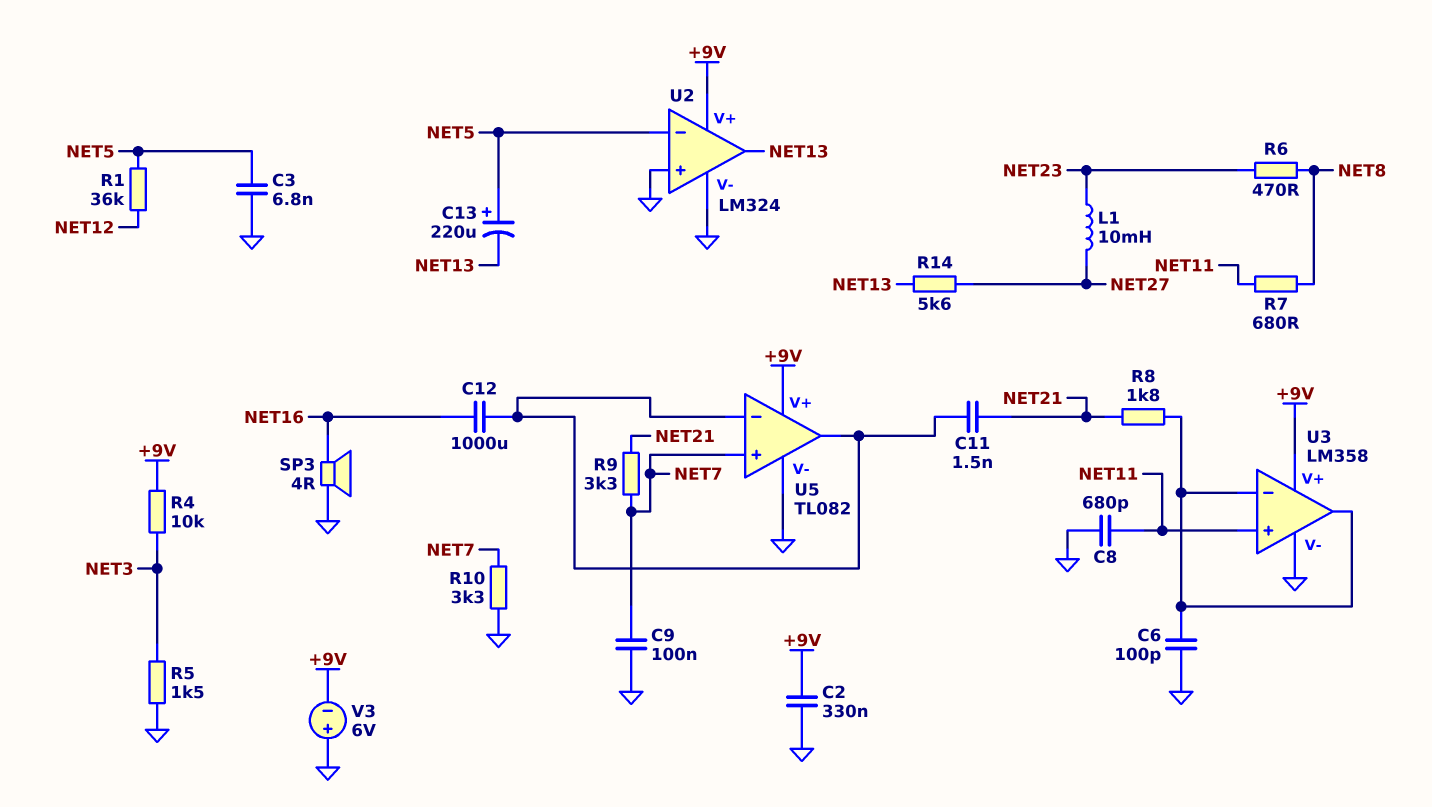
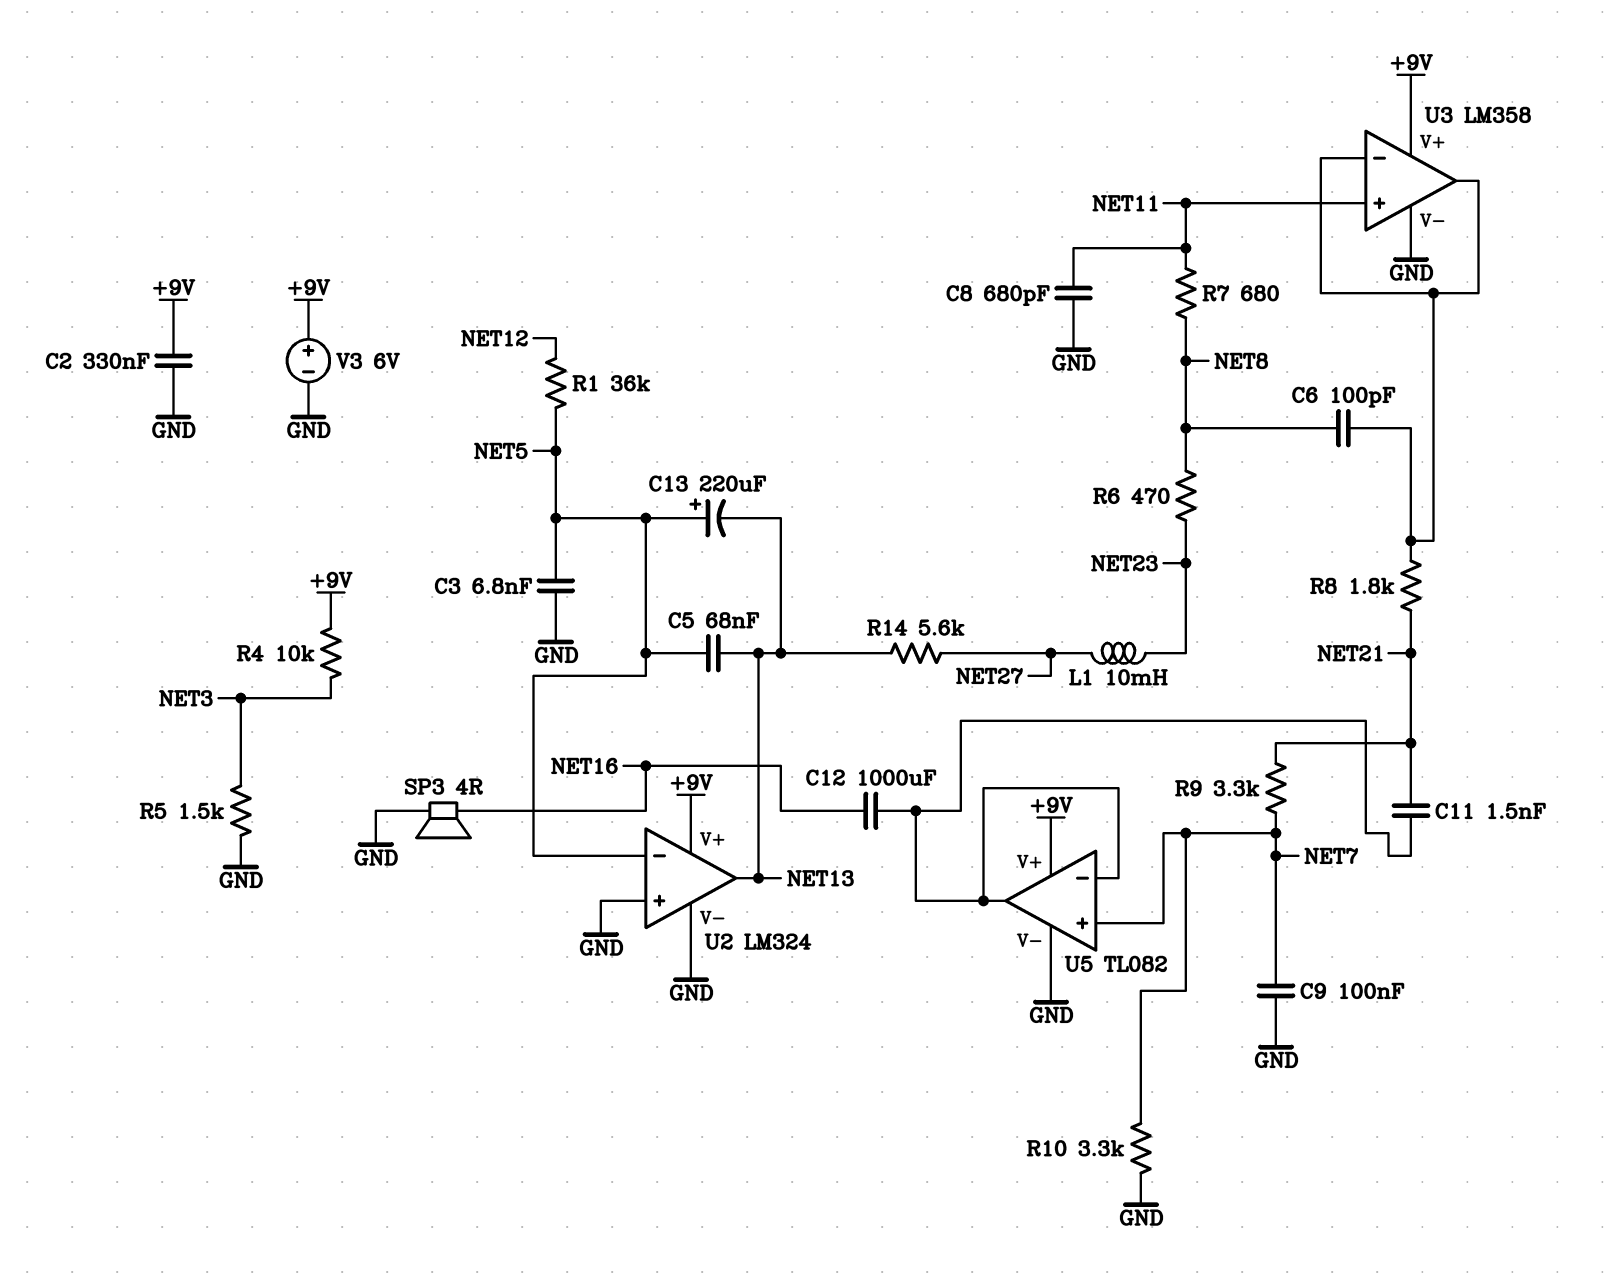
C5: none -> 68nF (NET5, NET13)
C6: 100pF (GND, U3/in-) -> 100pF (NET8, U3/in-)
V3: 6V (plus GND, minus +9V) -> 6V (plus +9V, minus GND)

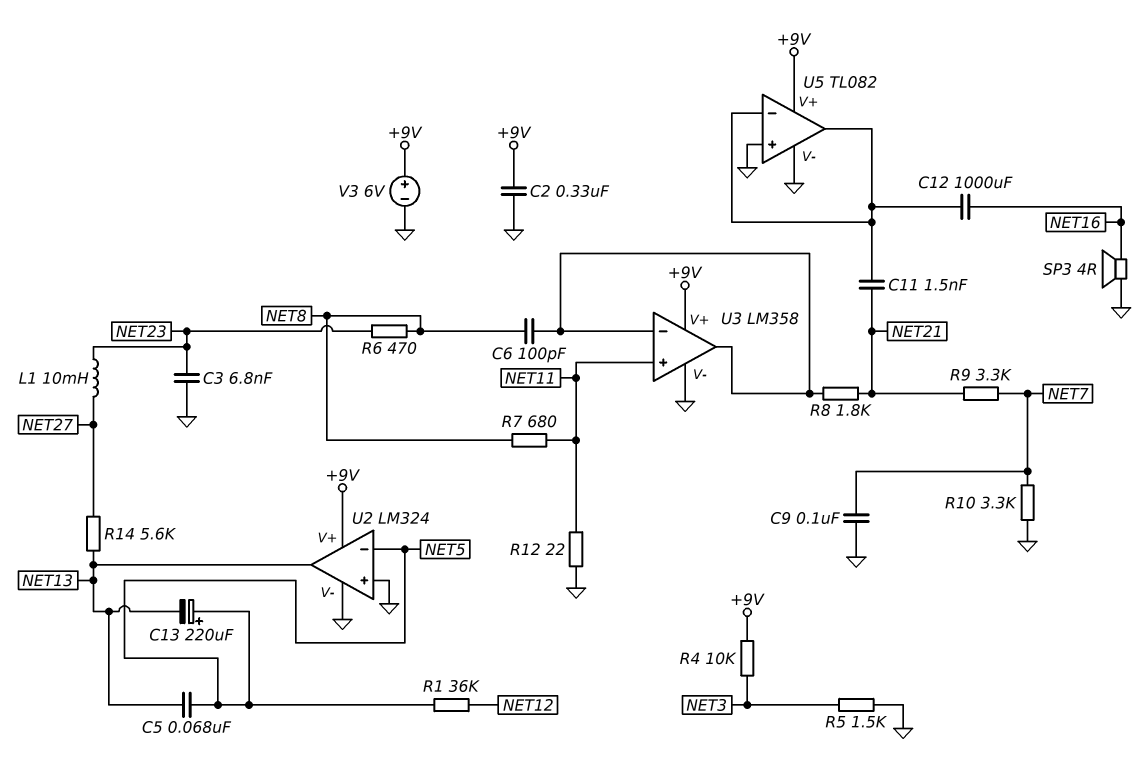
C3: 6.8nF (GND, NET5) -> 6.8nF (GND, NET23)
C8: 680pF (GND, NET11) -> none
R12: none -> 22 (GND, NET11)
U5 pin in+: NET7 -> GND

